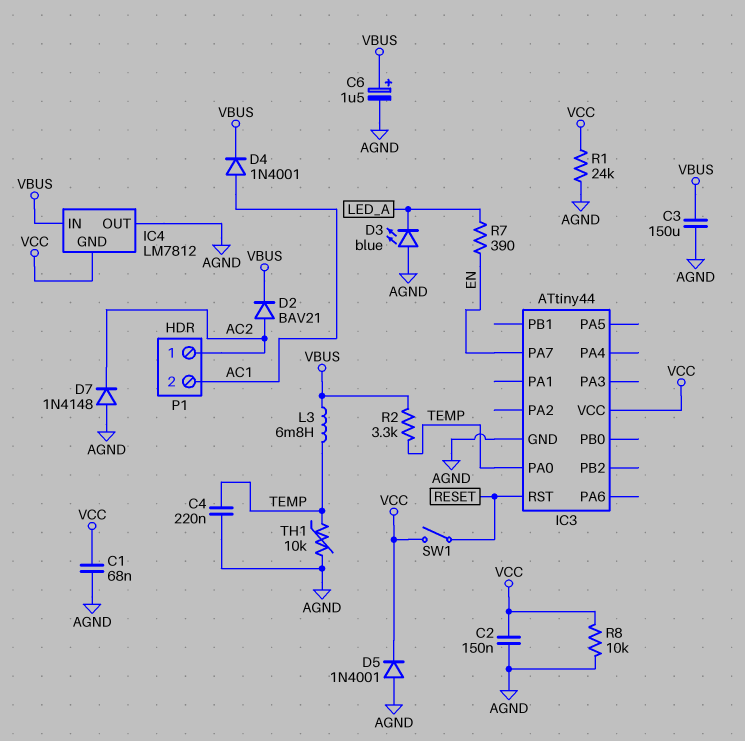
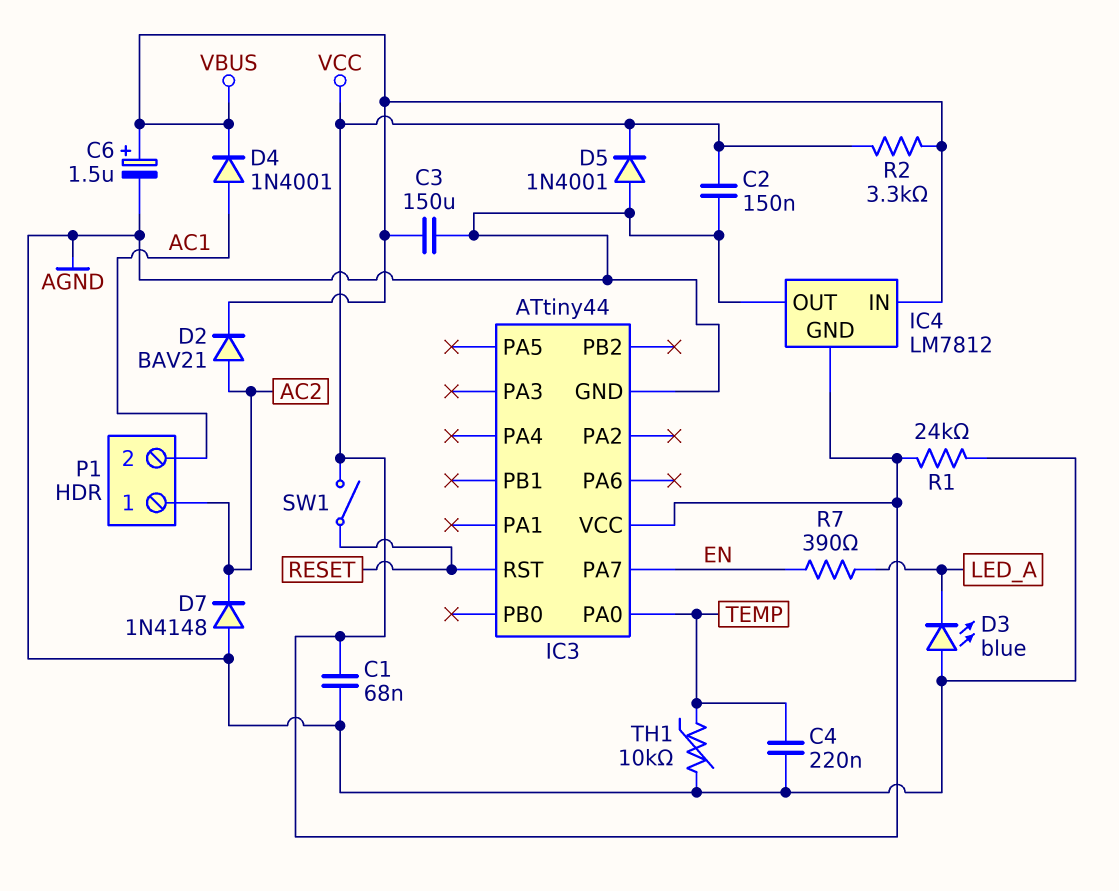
L3: 6.8mH (TEMP, VBUS) -> none
R2: 3.3k (TEMP, VBUS) -> 3.3k (VBUS, VCC)
R8: 10k (AGND, VCC) -> none

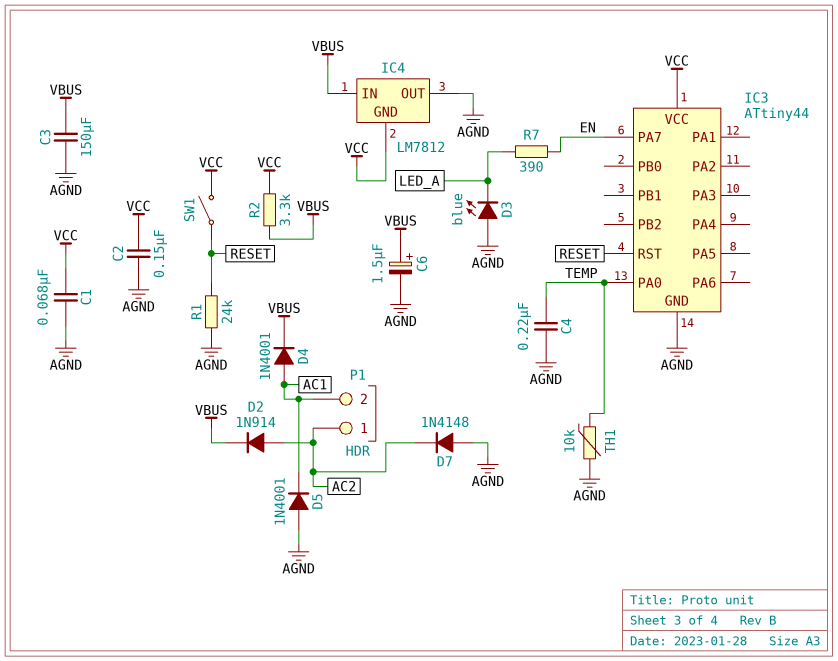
D2: diode BAV21 (A AC2, K VBUS) -> diode 1N914 (A AC2, K VBUS)
D5: diode 1N4001 (A AGND, K VCC) -> diode 1N4001 (A AGND, K AC1)
R1: 24k (AGND, VCC) -> 24k (AGND, RESET)

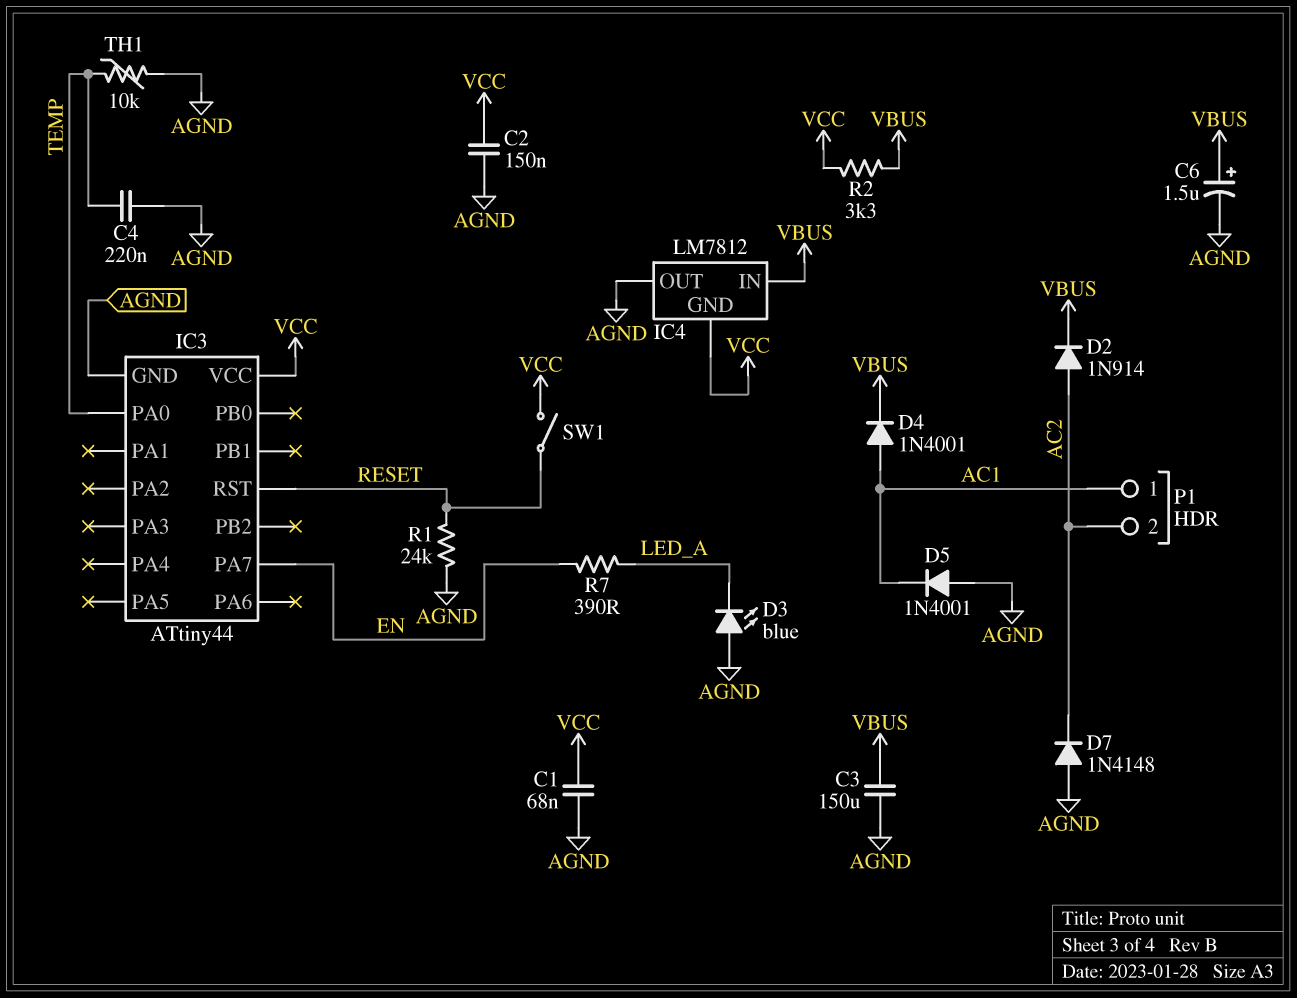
P1 pin 1: AC2 -> AC1
P1 pin 2: AC1 -> AC2

